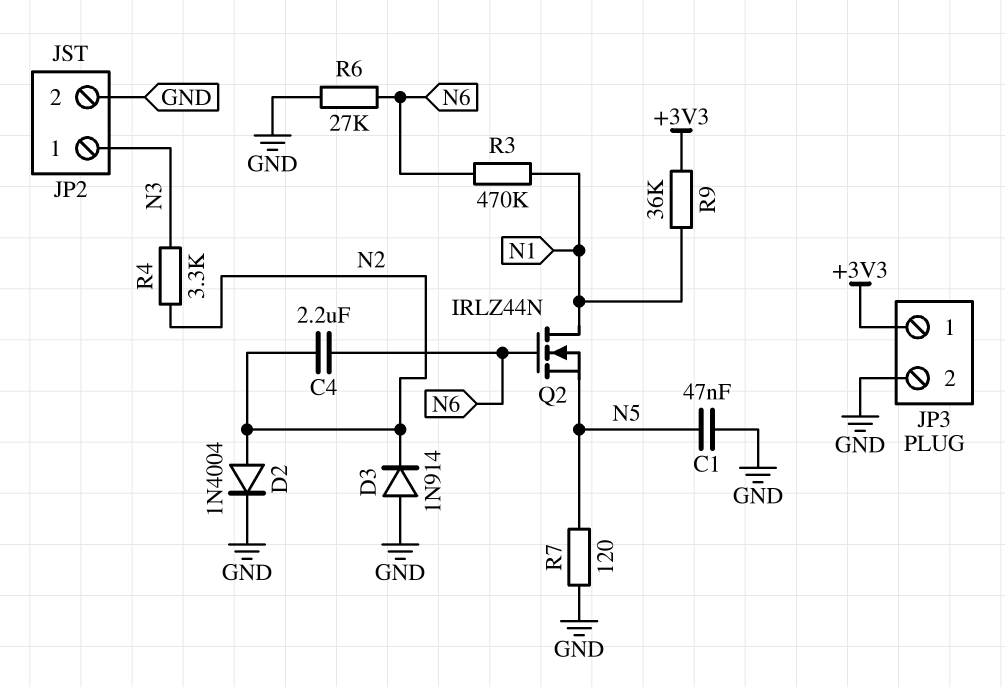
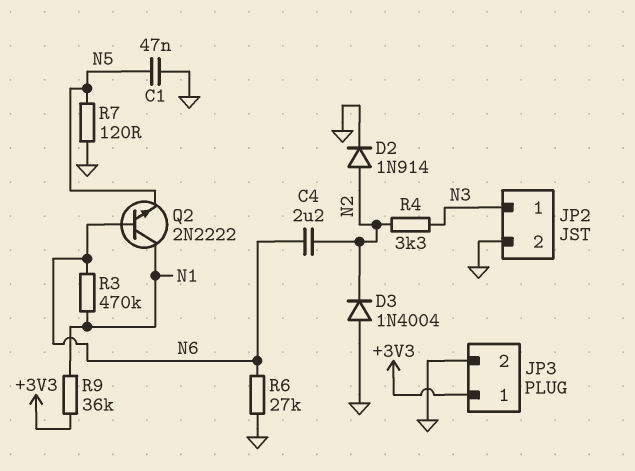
D2: diode 1N4004 (A N2, K GND) -> diode 1N914 (A N2, K GND)
D3: diode 1N914 (A GND, K N2) -> diode 1N4004 (A GND, K N2)
Q2: NMOS IRLZ44N (G N6, D N1, S N5) -> NPN 2N2222 (B N6, C N1, E N5)

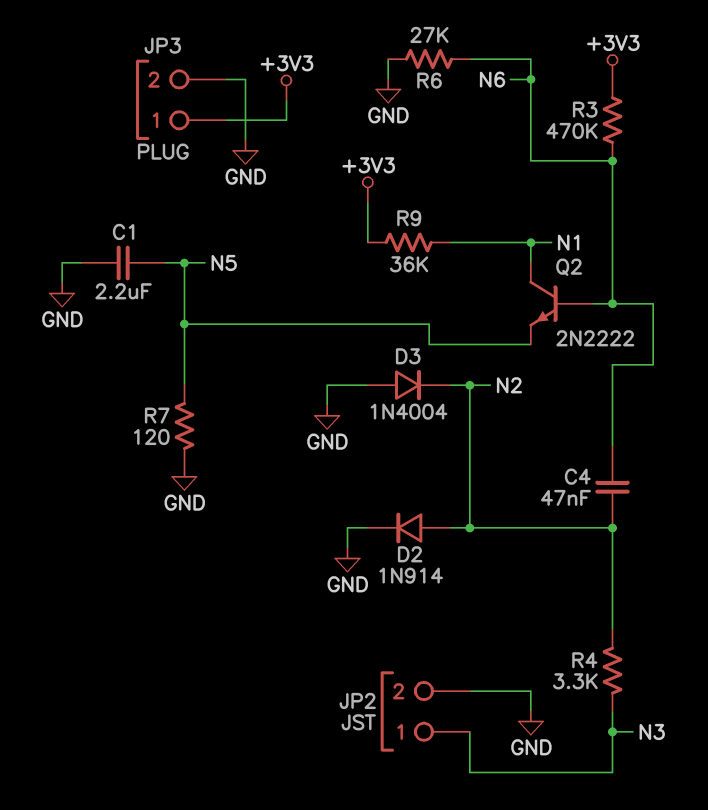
C1: 47nF (GND, N5) -> 2.2uF (GND, N5)
C4: 2.2uF (N2, N6) -> 47nF (N2, N6)
R3: 470k (N1, N6) -> 470k (+3V3, N6)

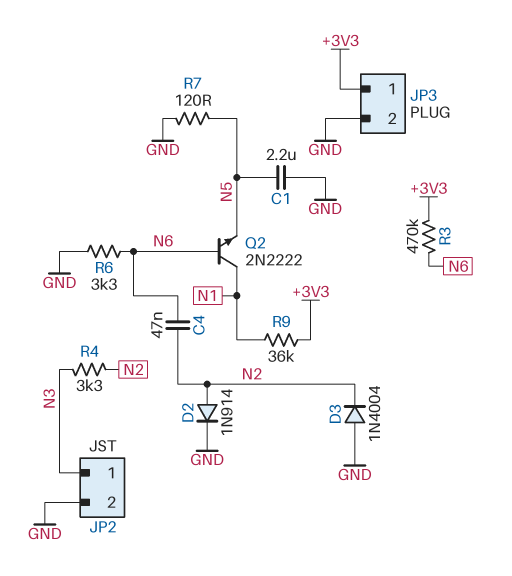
R6: 27k (GND, N6) -> 3.3k (GND, N6)

